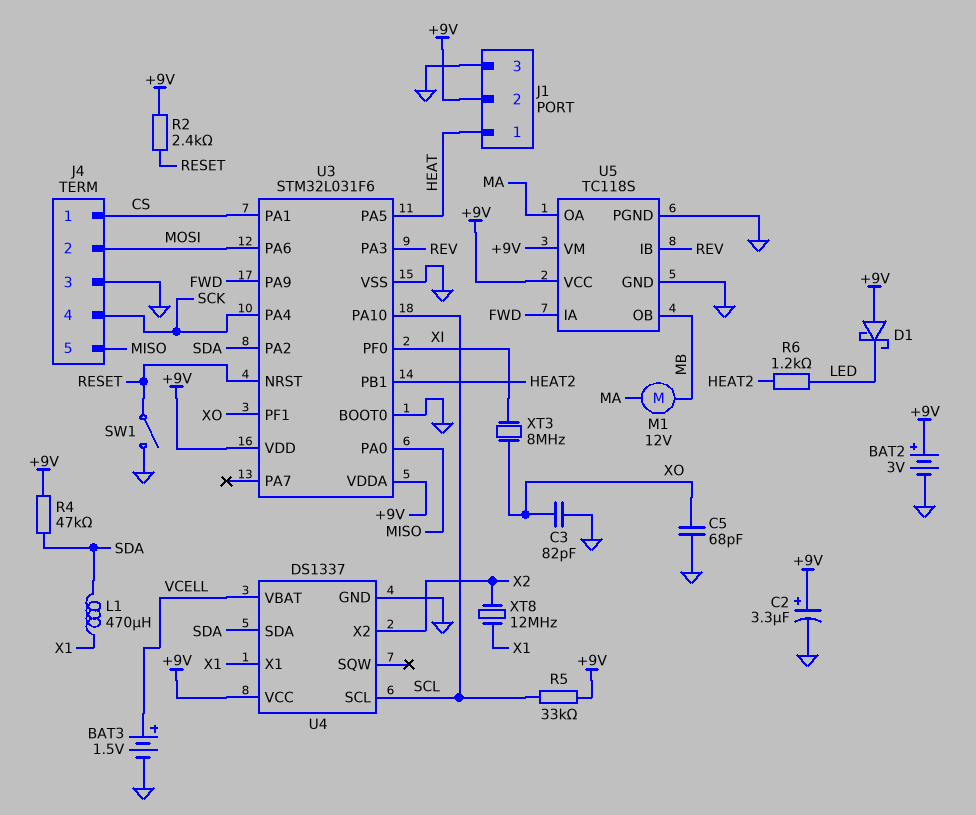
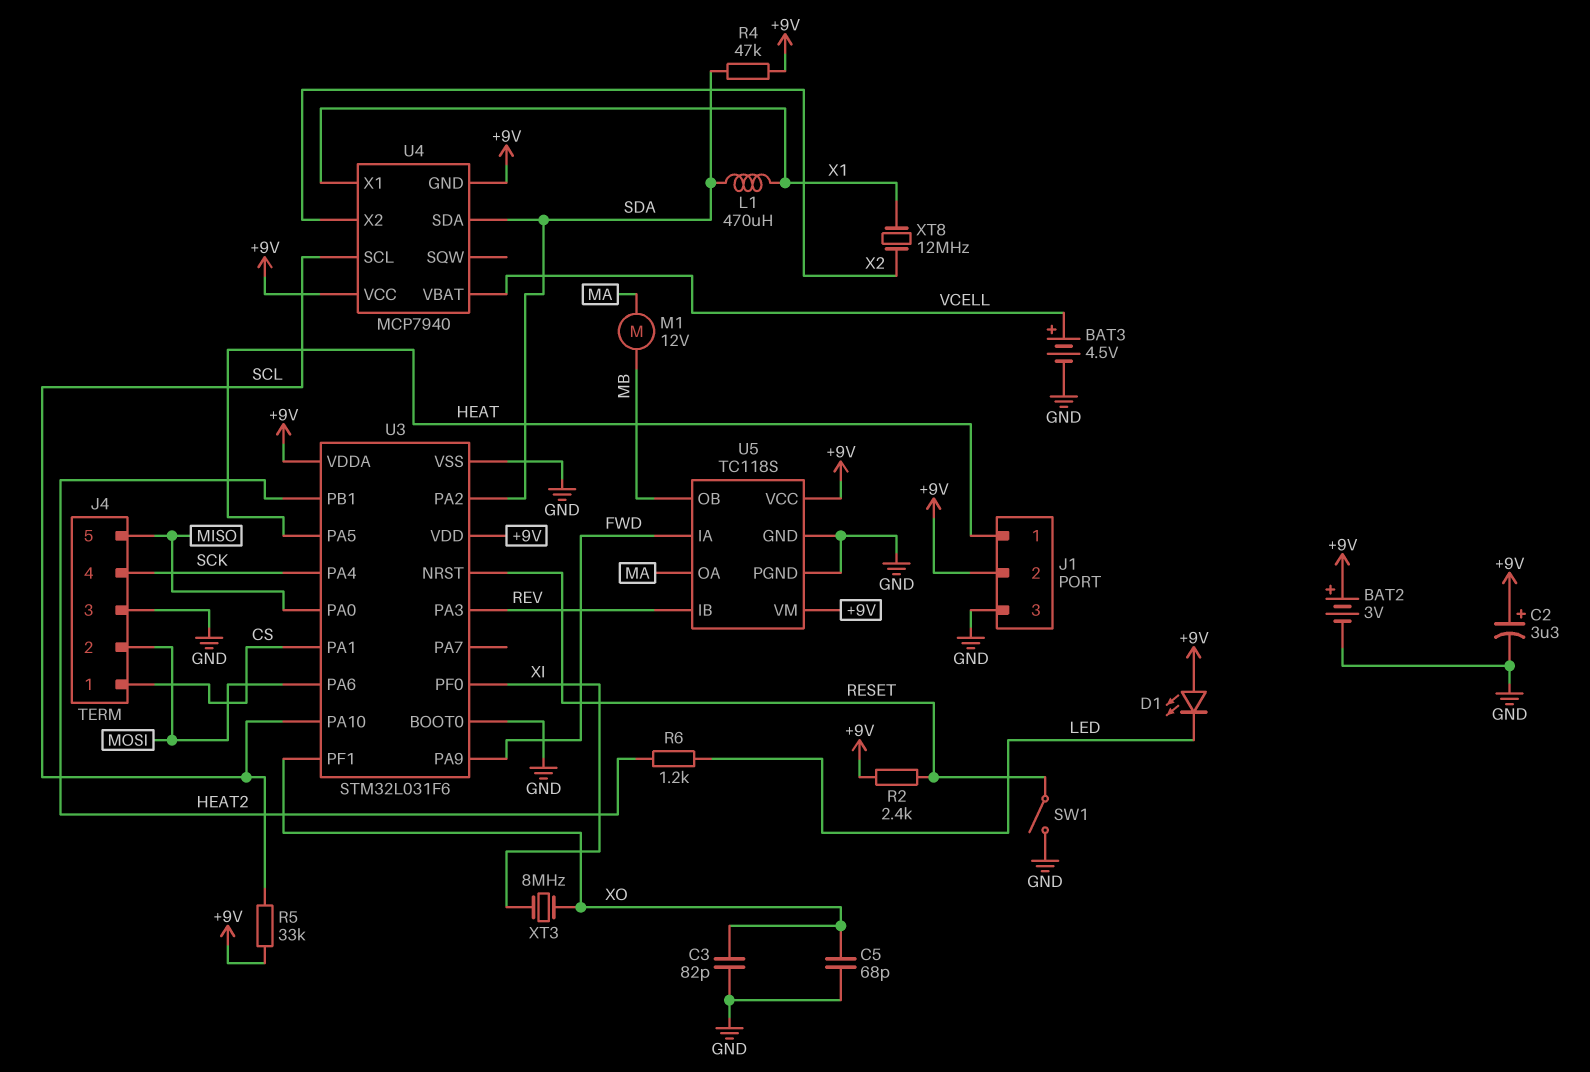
BAT3: 1.5V (plus VCELL, minus GND) -> 4.5V (plus VCELL, minus GND)
D1: schottky (A +9V, K LED) -> LED (A +9V, K LED)
U4: DS1337 -> MCP7940
U4 pin GND: GND -> +9V

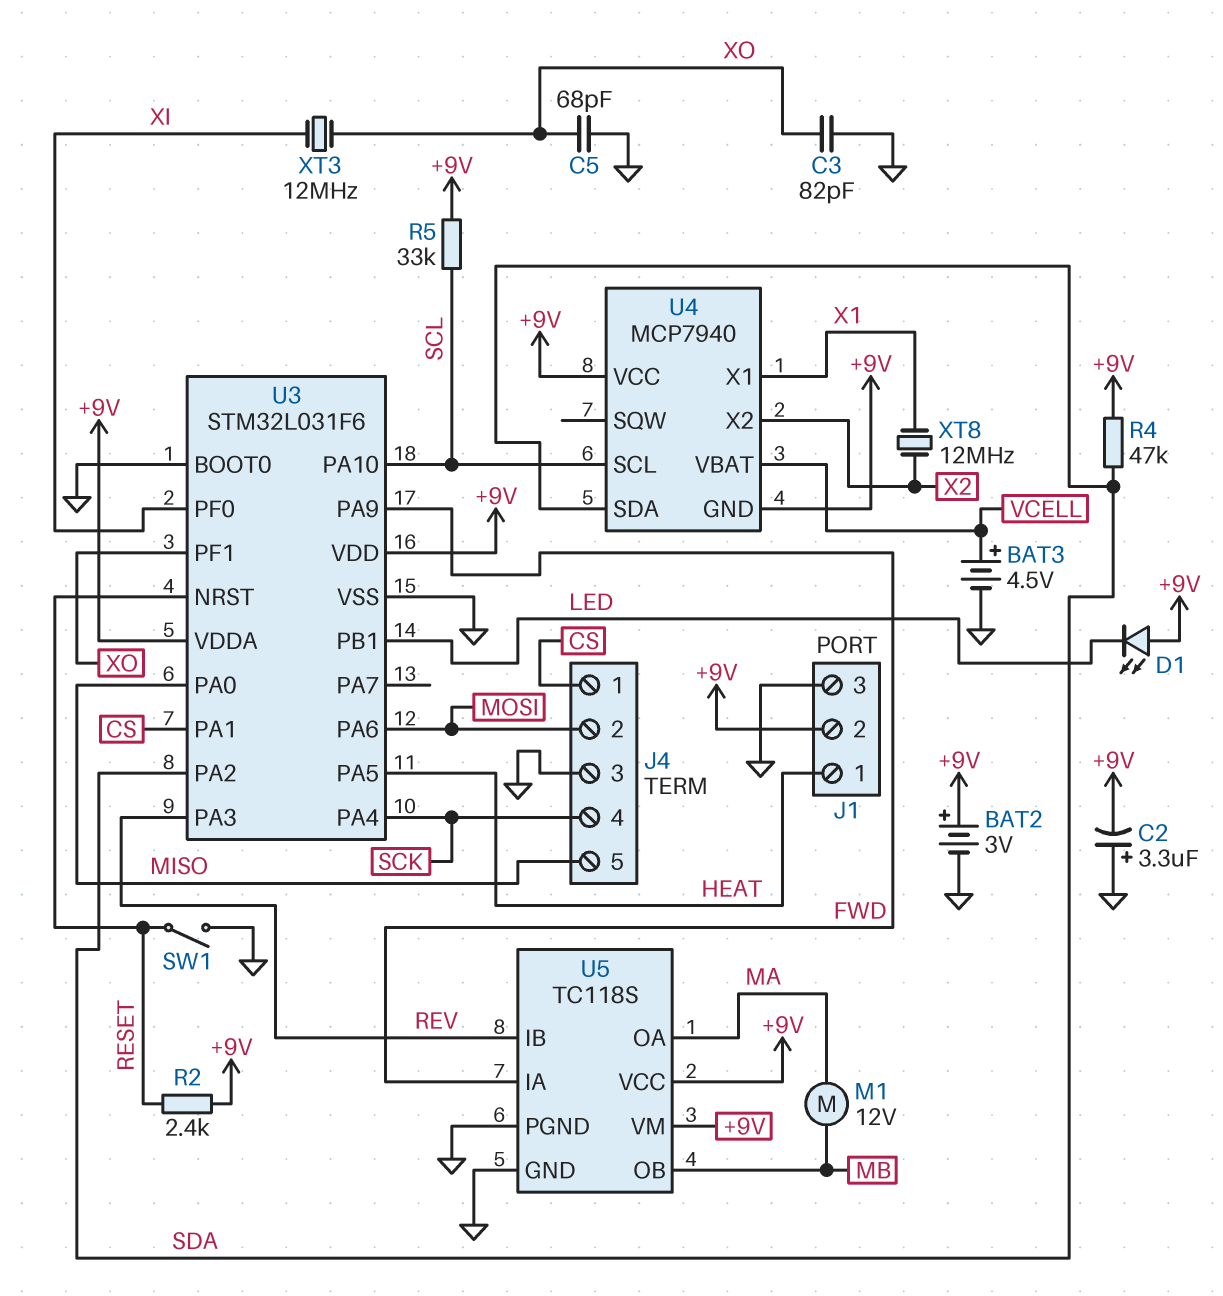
C2: 3.3uF (plus +9V, minus GND) -> 3.3uF (plus GND, minus +9V)
L1: 470uH (SDA, X1) -> none
R6: 1.2k (HEAT2, LED) -> none
U3 pin PB1: HEAT2 -> LED
XT3: 8MHz (XI, XO) -> 12MHz (XI, XO)

